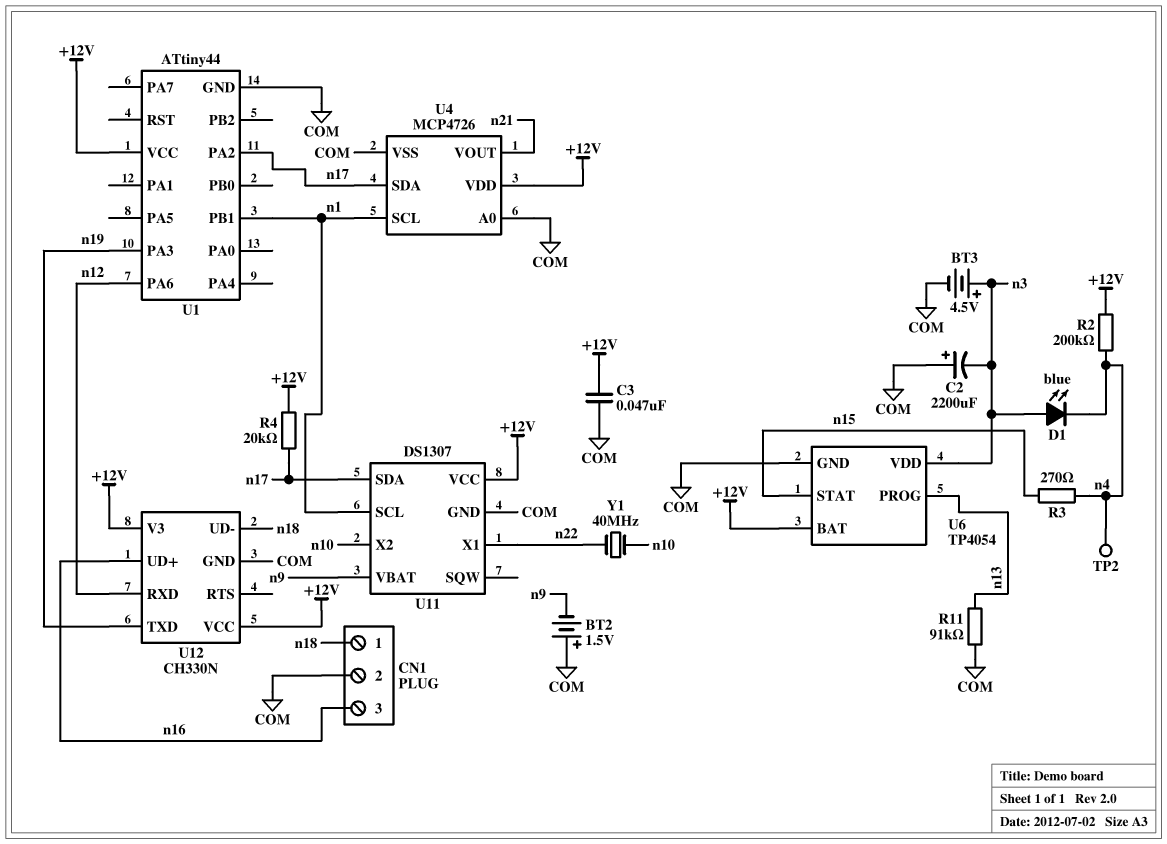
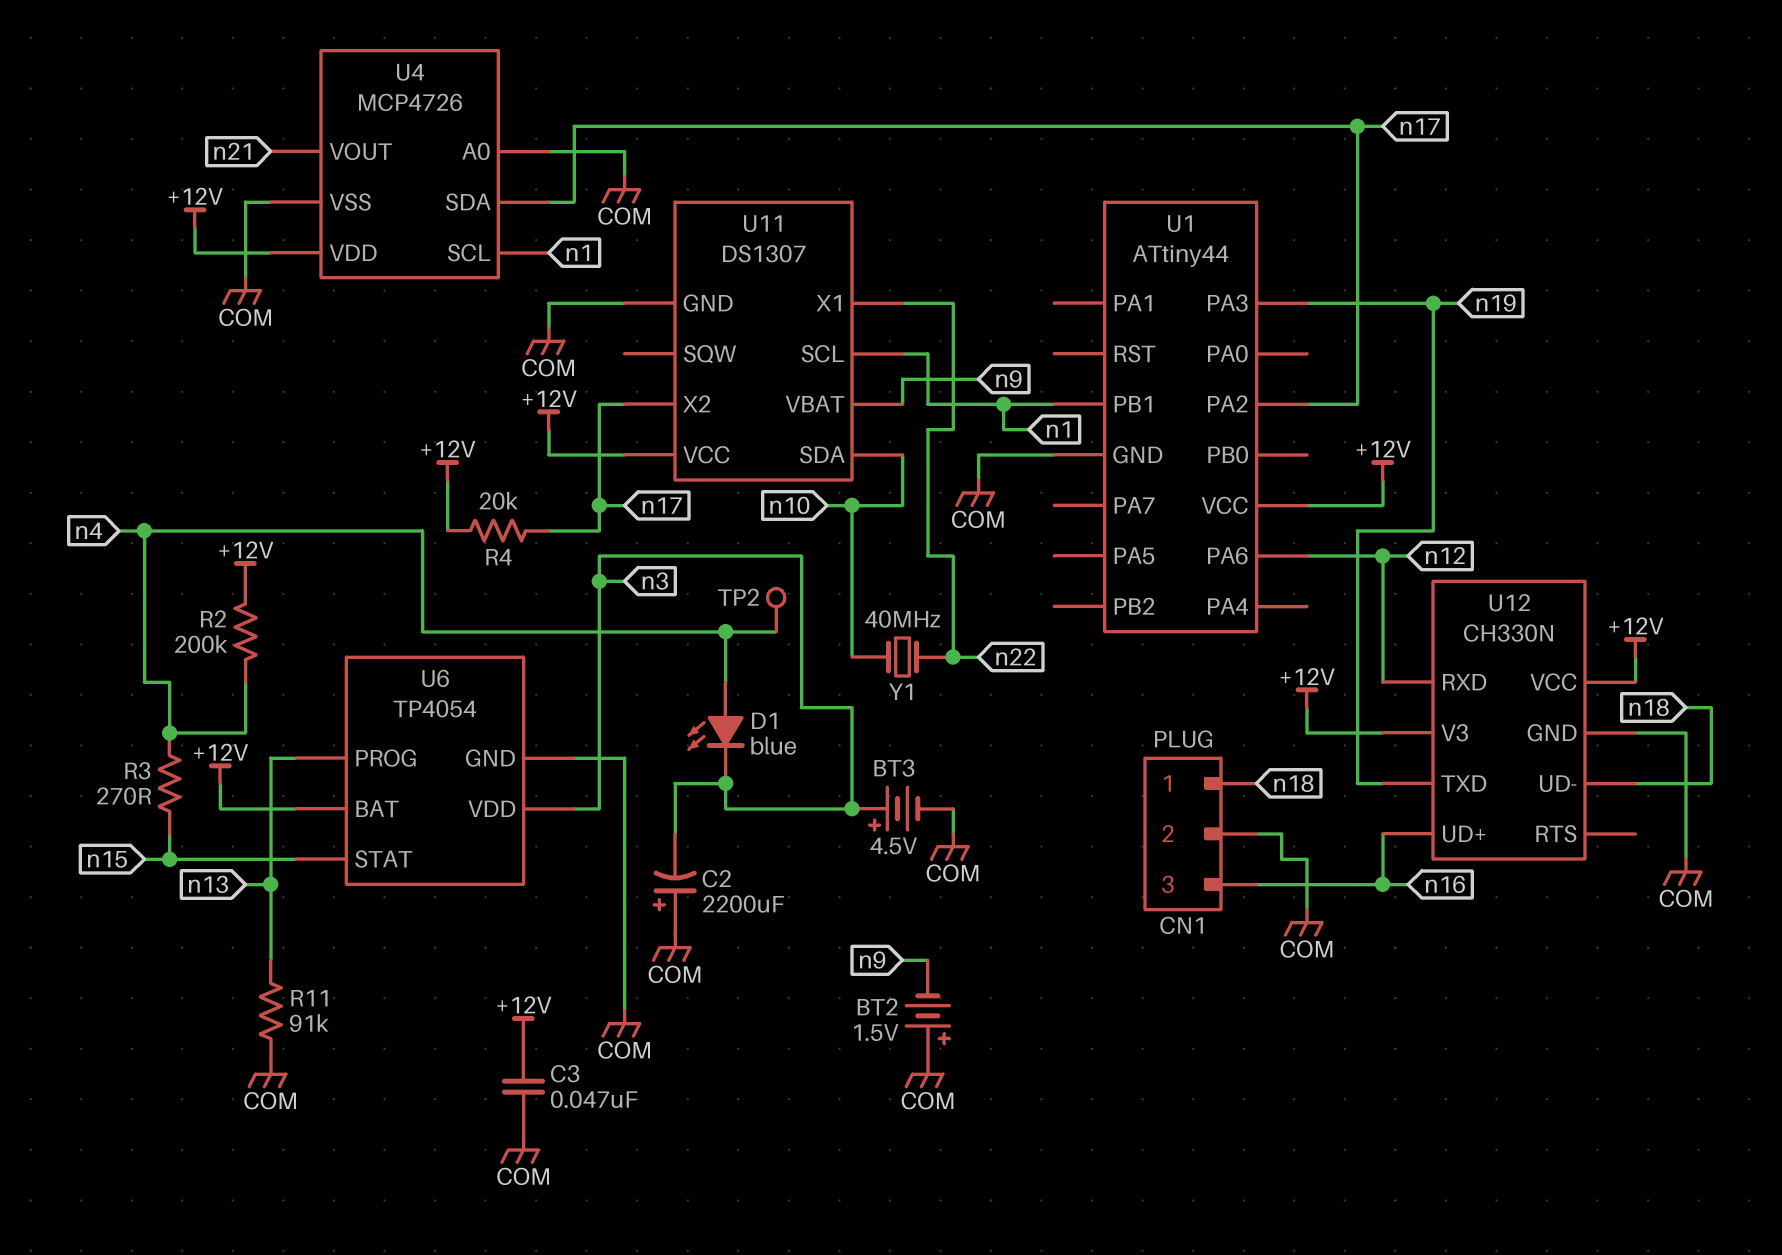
D1: LED blue (A n3, K n4) -> LED blue (A n4, K n3)
U11 pin SDA: n17 -> n10
U11 pin X2: n10 -> n17

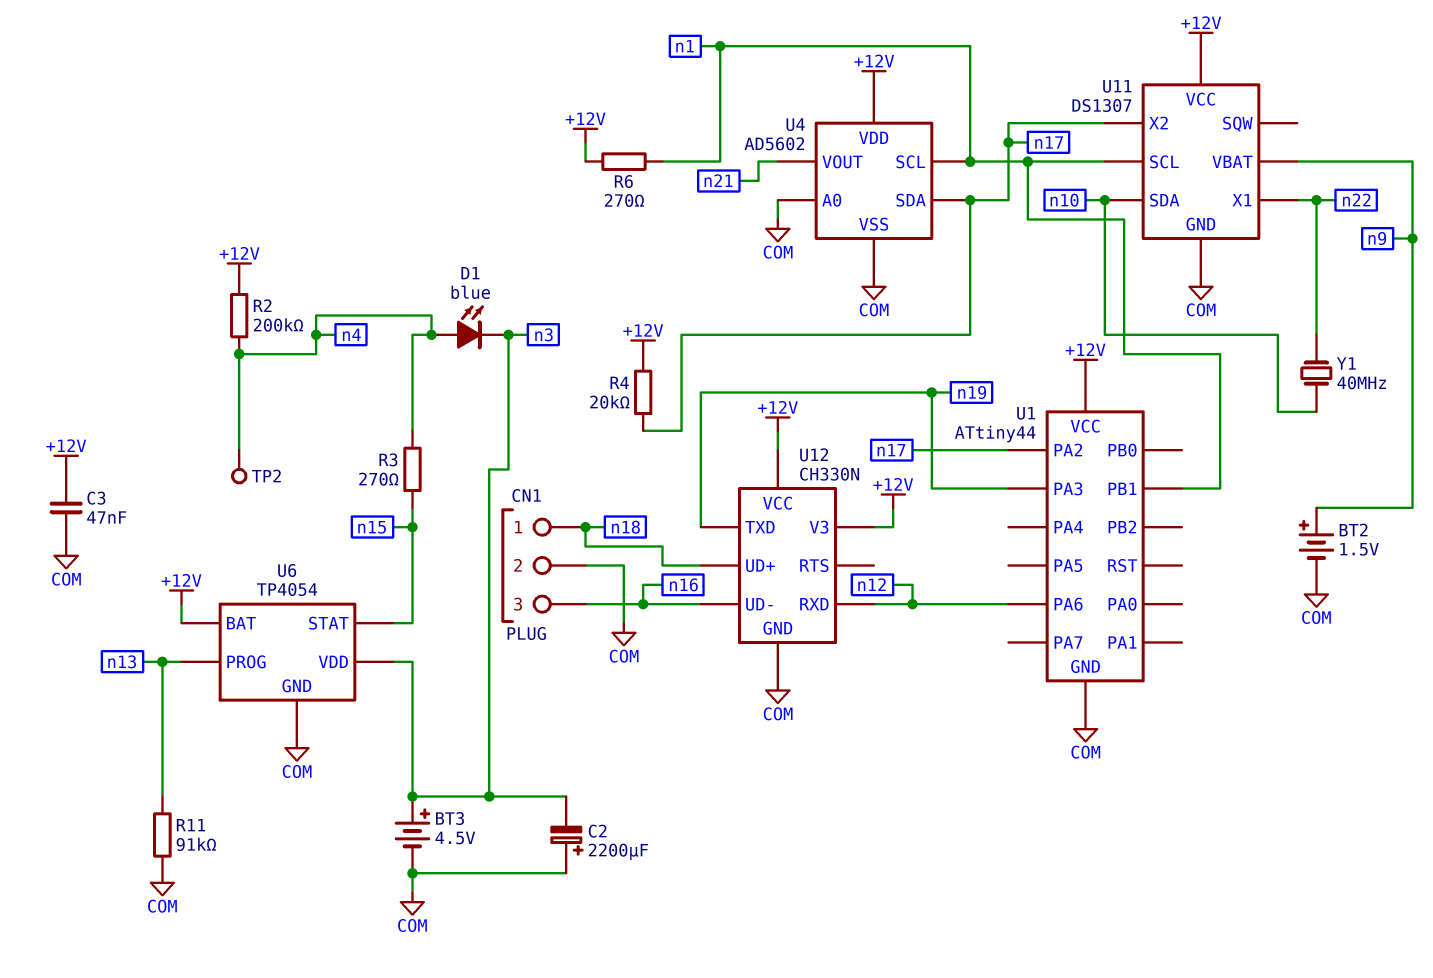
BT2: 1.5V (plus COM, minus n9) -> 1.5V (plus n9, minus COM)
R6: none -> 270 (+12V, n1)
U4: MCP4726 -> AD5602
U12 pin UD+: n16 -> n18
U12 pin UD-: n18 -> n16

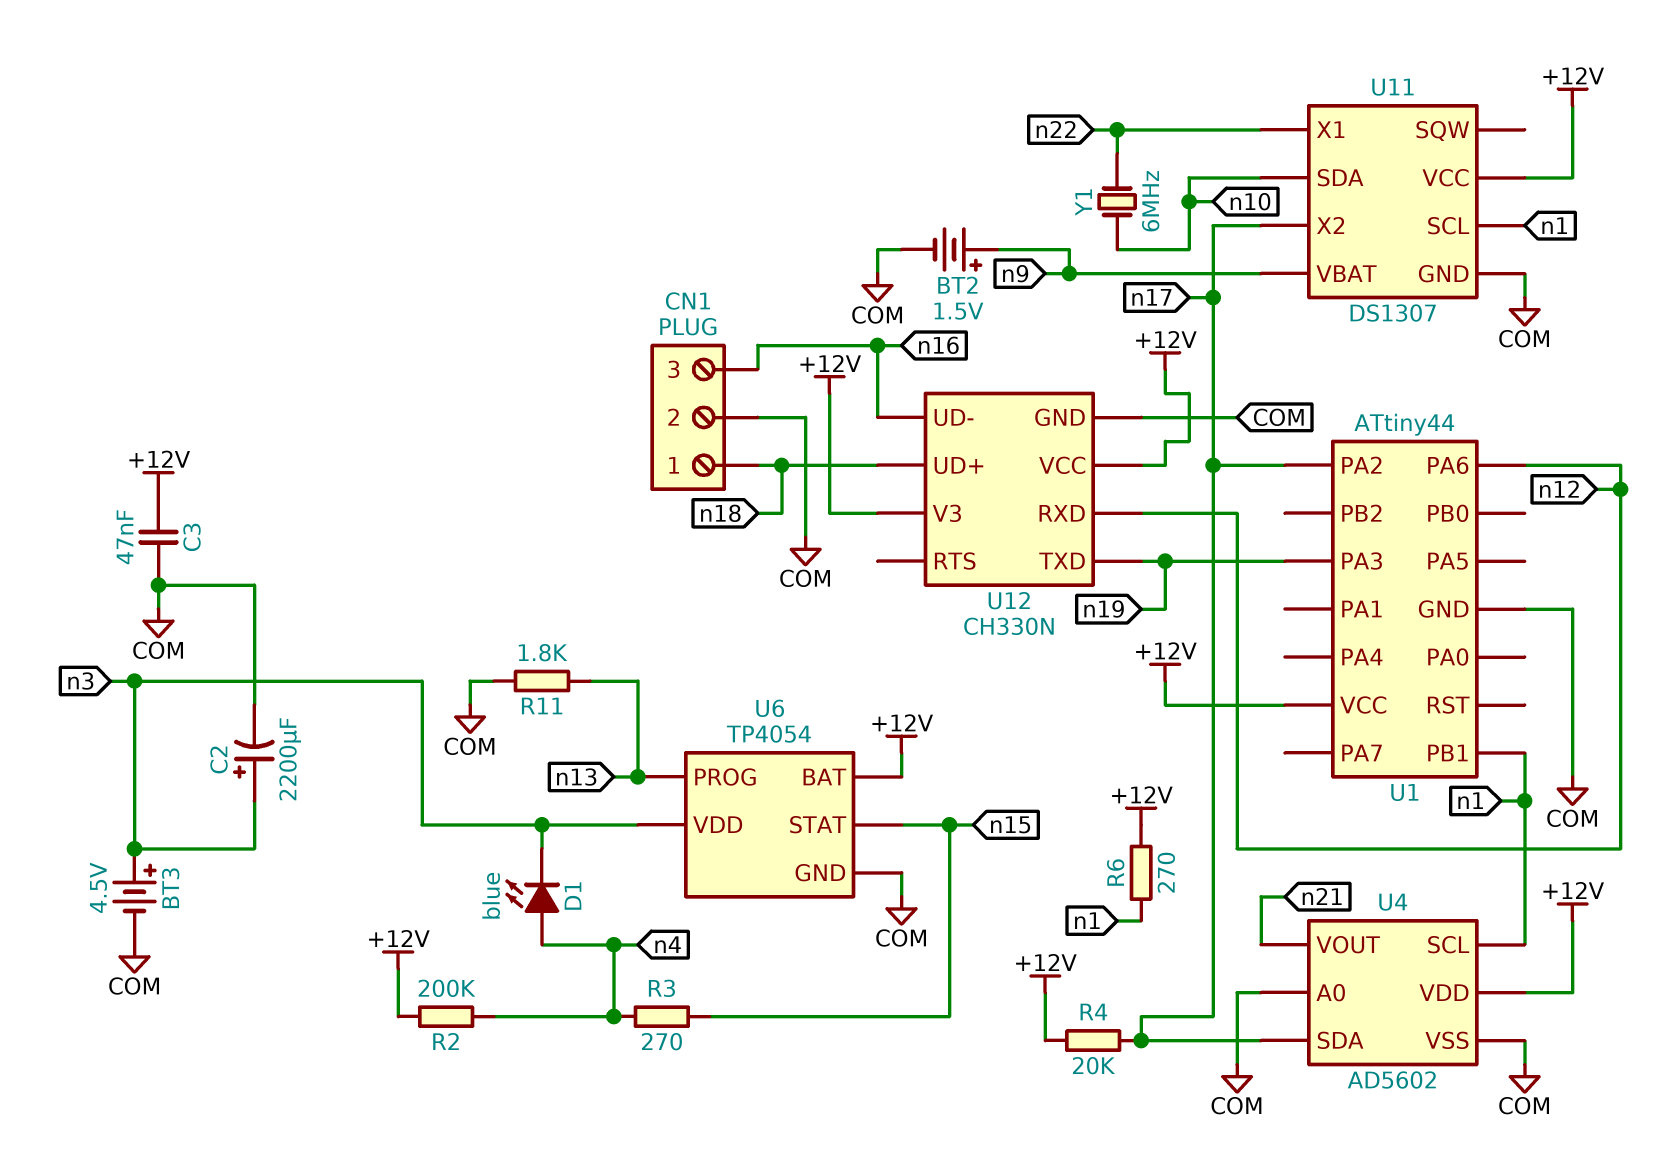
C2: 2200uF (plus COM, minus n3) -> 2200uF (plus n3, minus COM)
R11: 91k (COM, n13) -> 1.8k (COM, n13)
TP2: test point (n4) -> none
Y1: 40MHz (n10, n22) -> 6MHz (n10, n22)

